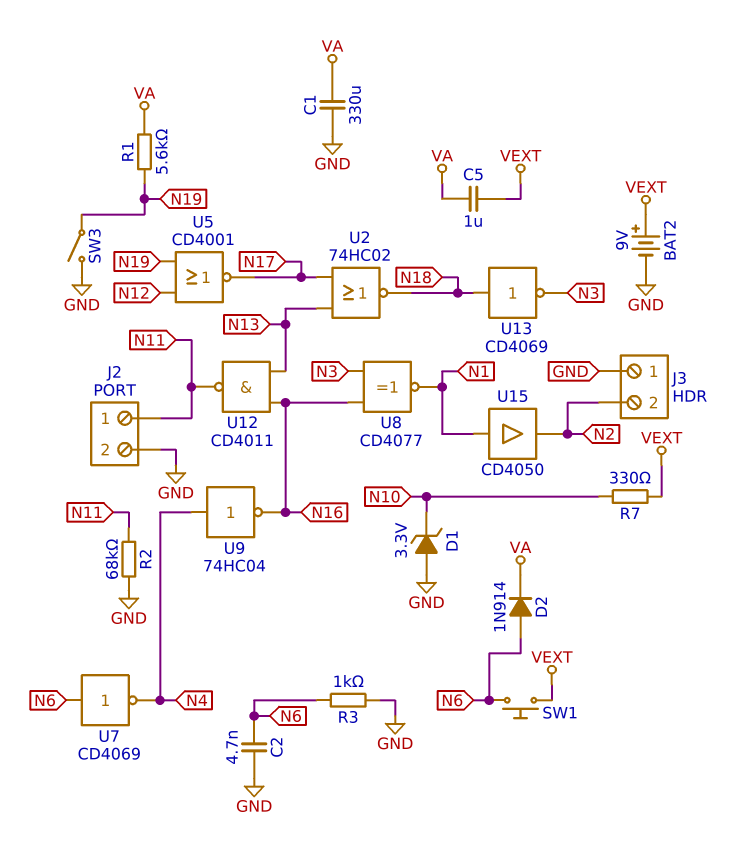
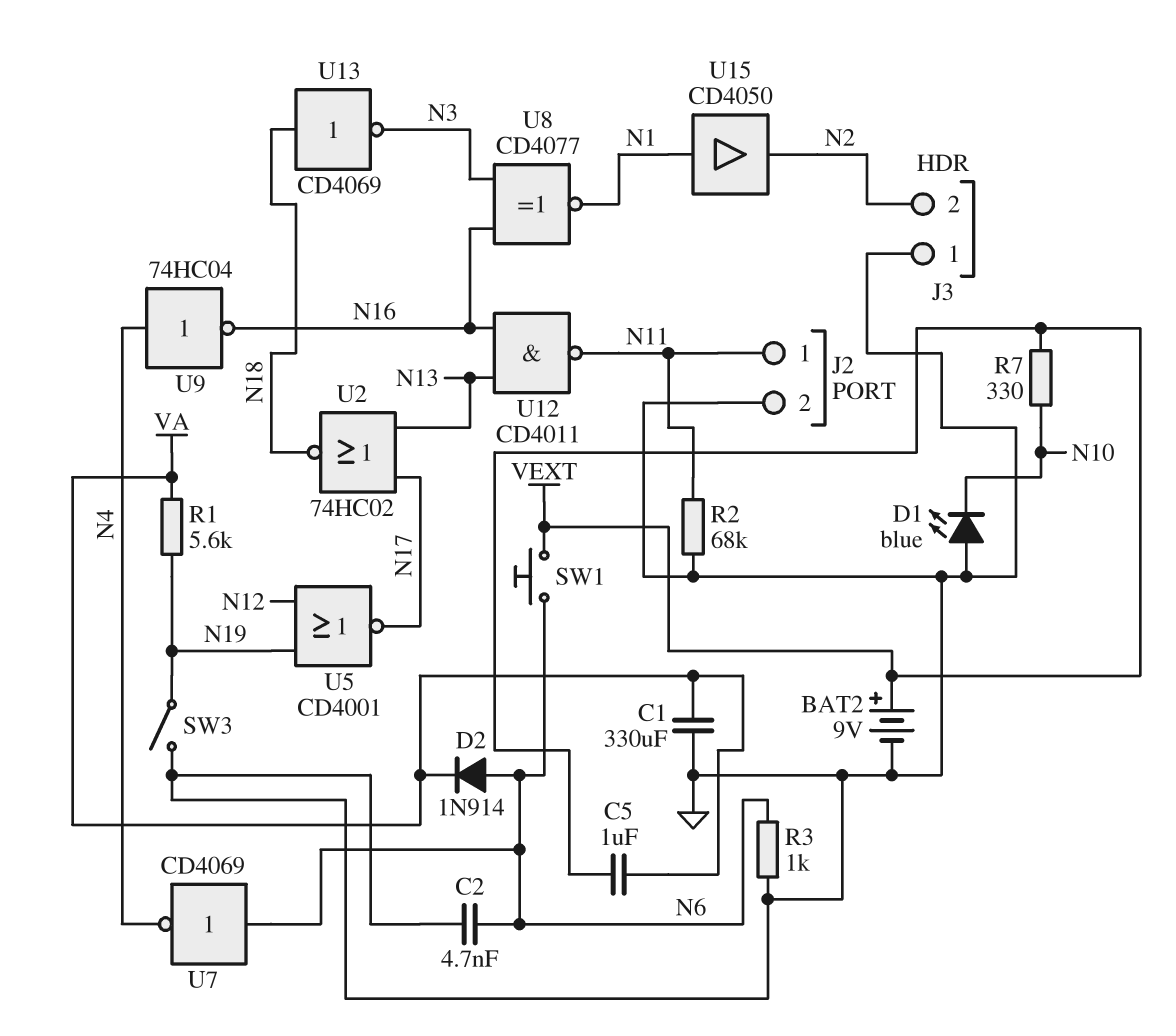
D1: zener 3.3V (A GND, K N10) -> LED blue (A GND, K N10)

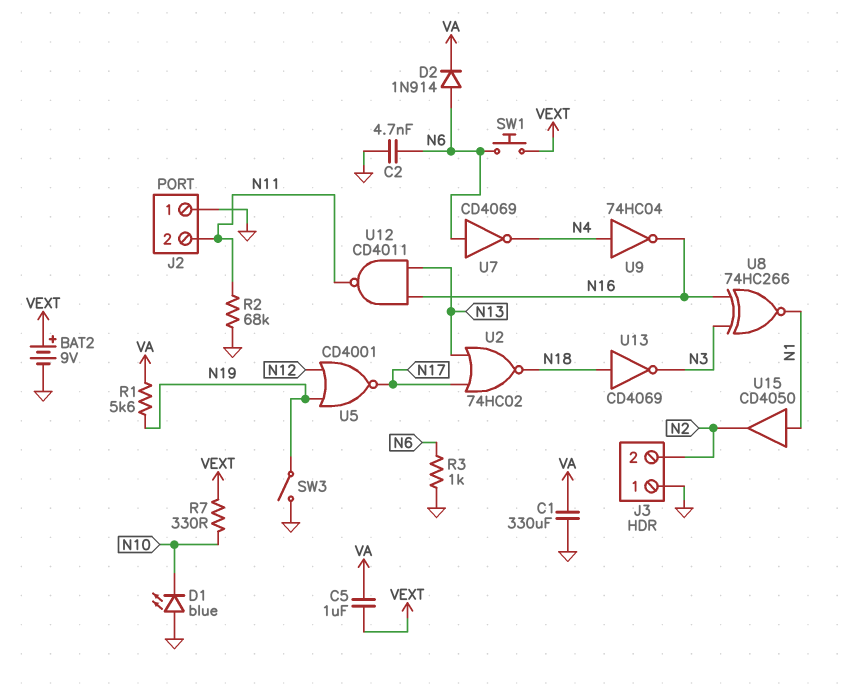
J2 pin 1: N11 -> GND
J2 pin 2: GND -> N11
U8: XNOR CD4077 (in N3, in N16, out N1) -> XNOR 74HC266 (in N3, in N16, out N1)

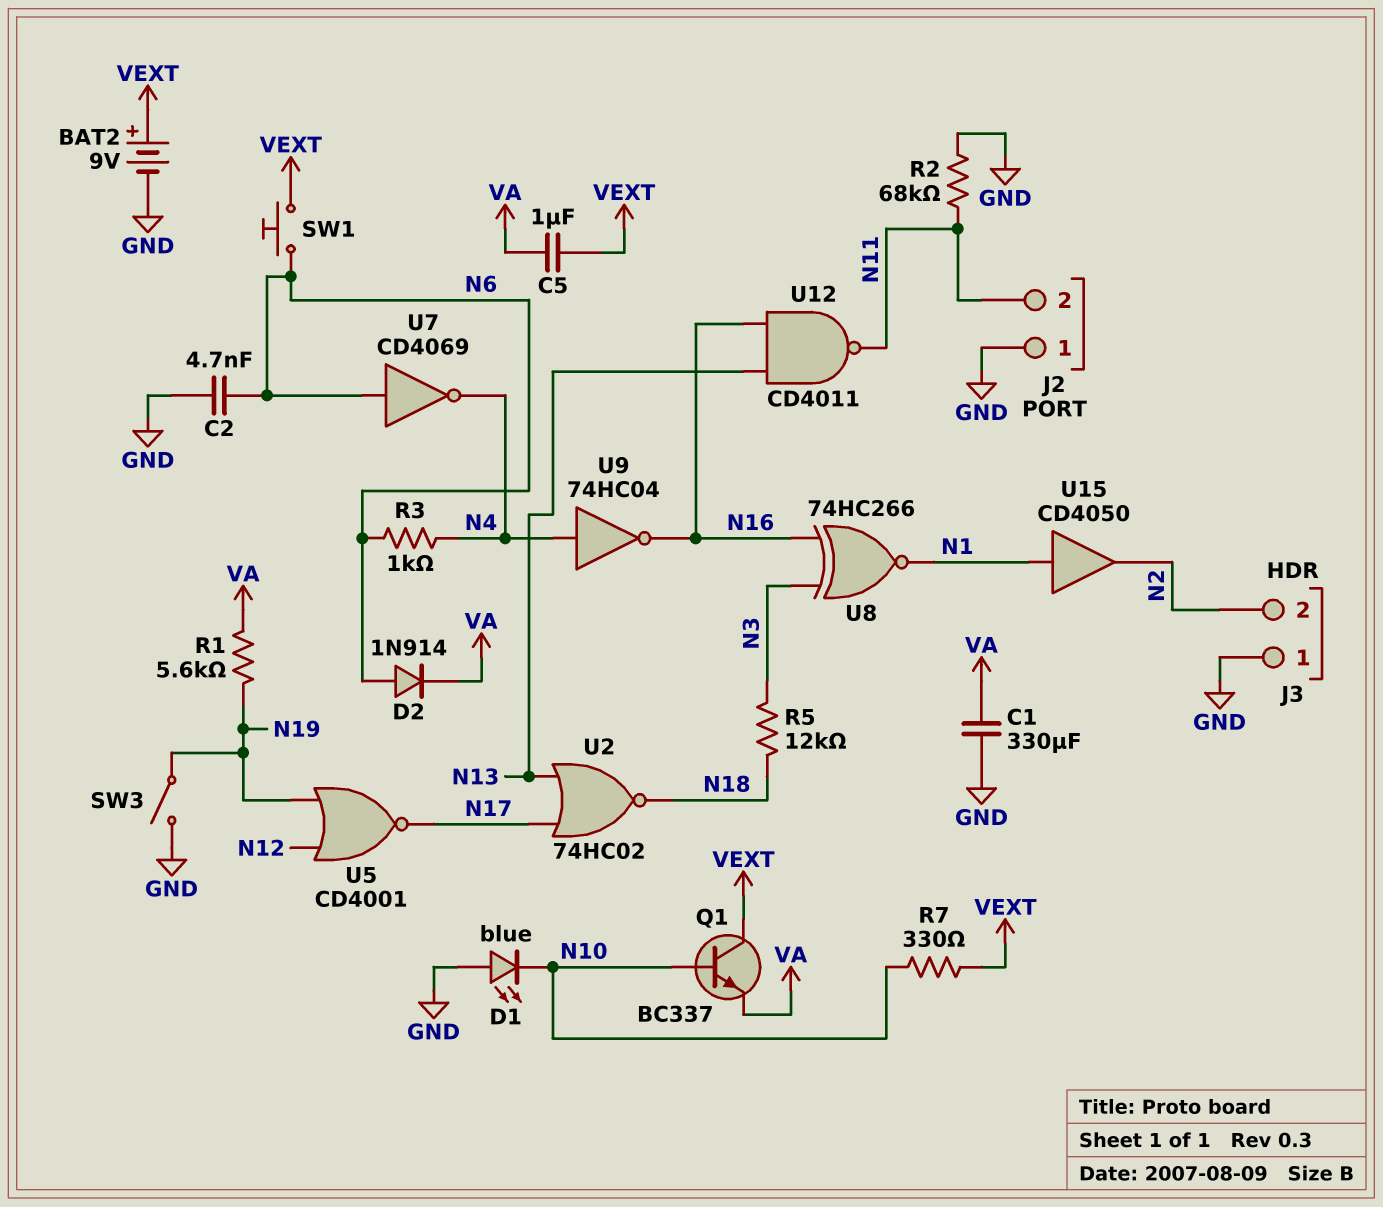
Q1: none -> NPN BC337 (B N10, C VEXT, E VA)
R3: 1k (GND, N6) -> 1k (N4, N6)
R5: none -> 12k (N3, N18)
U13: NOT CD4069 (in N18, out N3) -> none

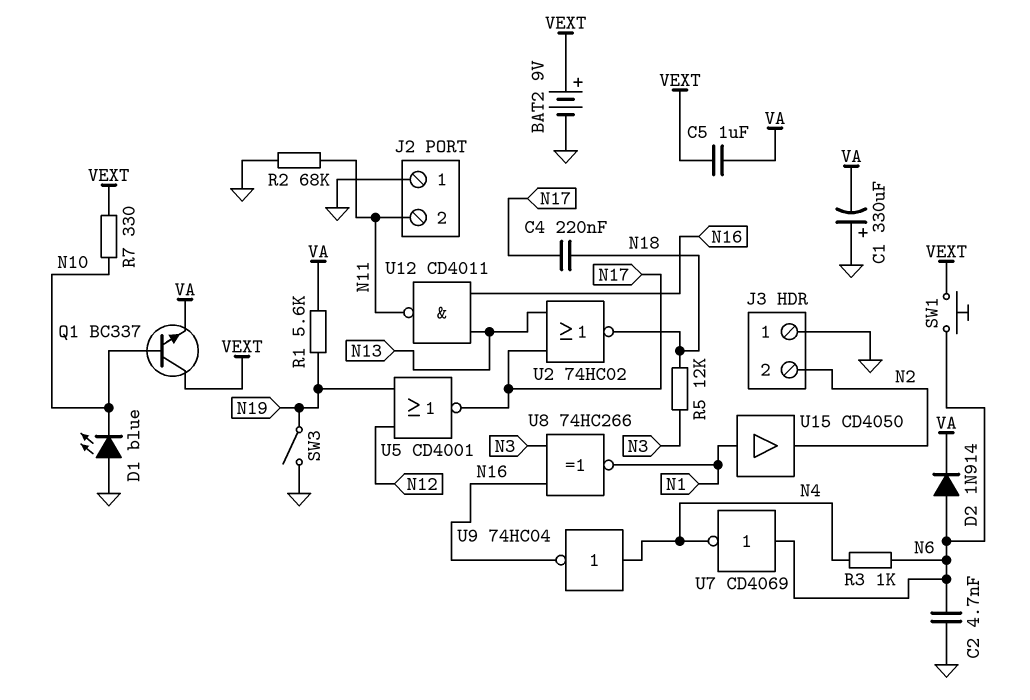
C1: 330uF (GND, VA) -> 330uF (plus GND, minus VA)
C4: none -> 220nF (N17, N18)

